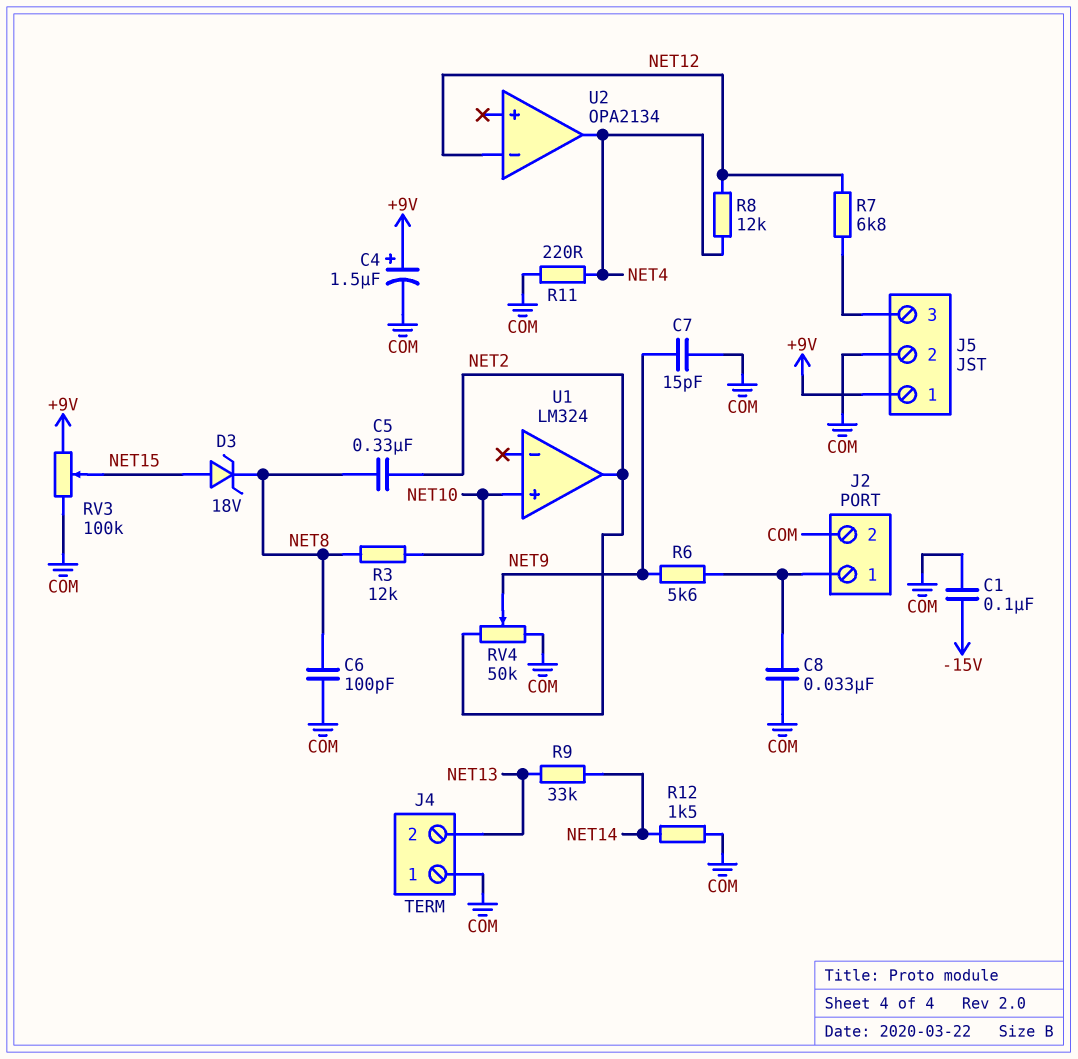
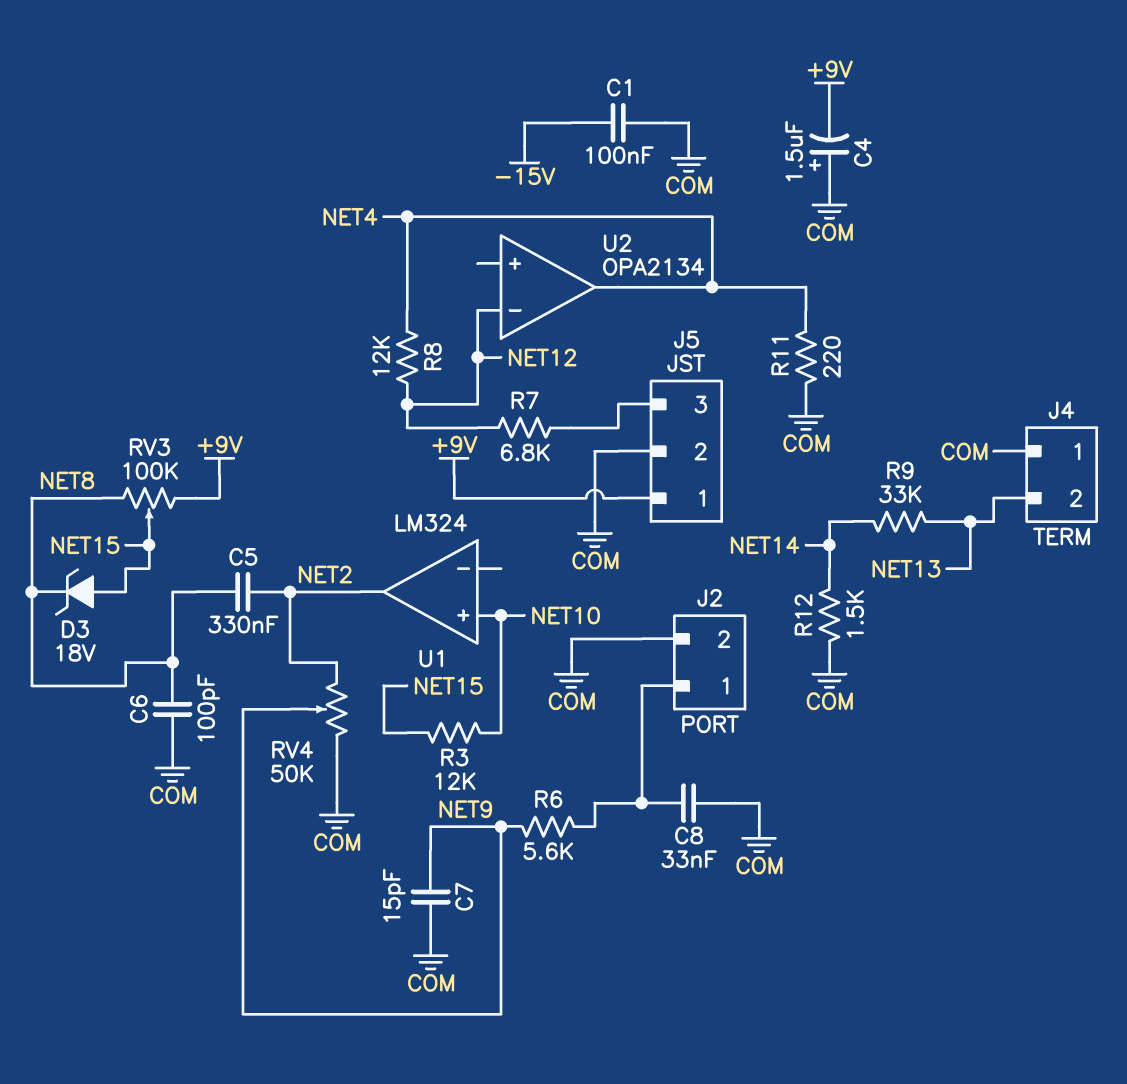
C4: 1.5uF (plus +9V, minus COM) -> 1.5uF (plus COM, minus +9V)
R3: 12k (NET8, NET10) -> 12k (NET10, NET15)
RV3: 100k (+9V, COM, wiper NET15) -> 100k (+9V, NET8, wiper NET15)

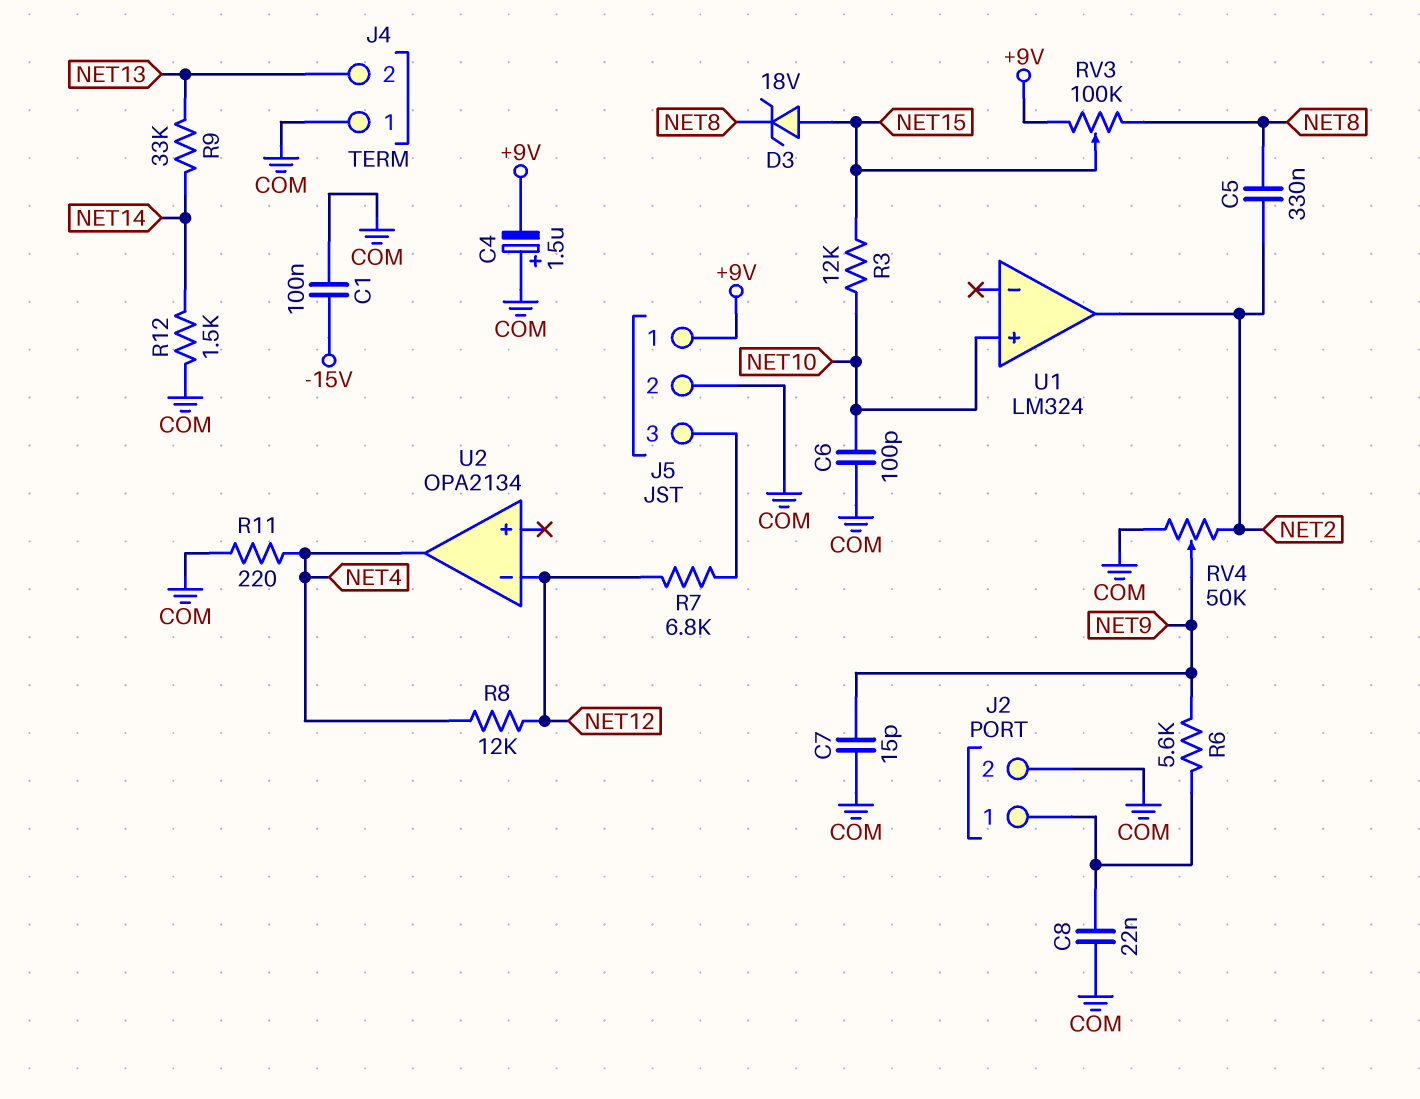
C6: 100pF (COM, NET8) -> 100pF (COM, NET10)
C8: 33nF (COM, J2/1) -> 22nF (COM, J2/1)

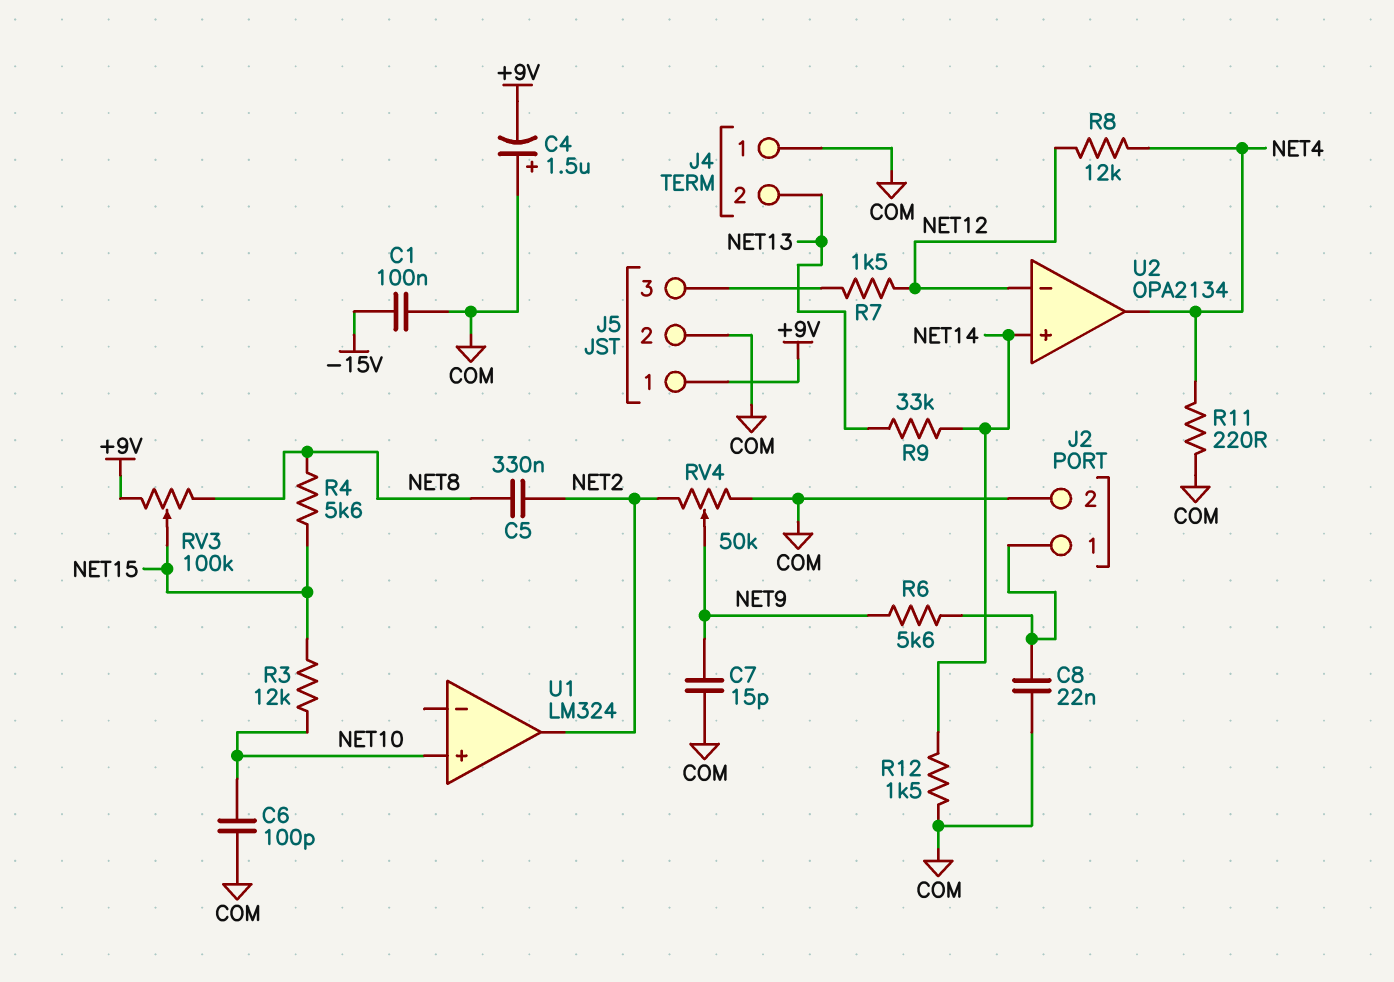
D3: zener 18V (A NET15, K NET8) -> none
R4: none -> 5.6k (NET8, NET15)
R7: 6.8k (J5/3, NET12) -> 1.5k (J5/3, NET12)
U2 pin in+: none -> NET14

